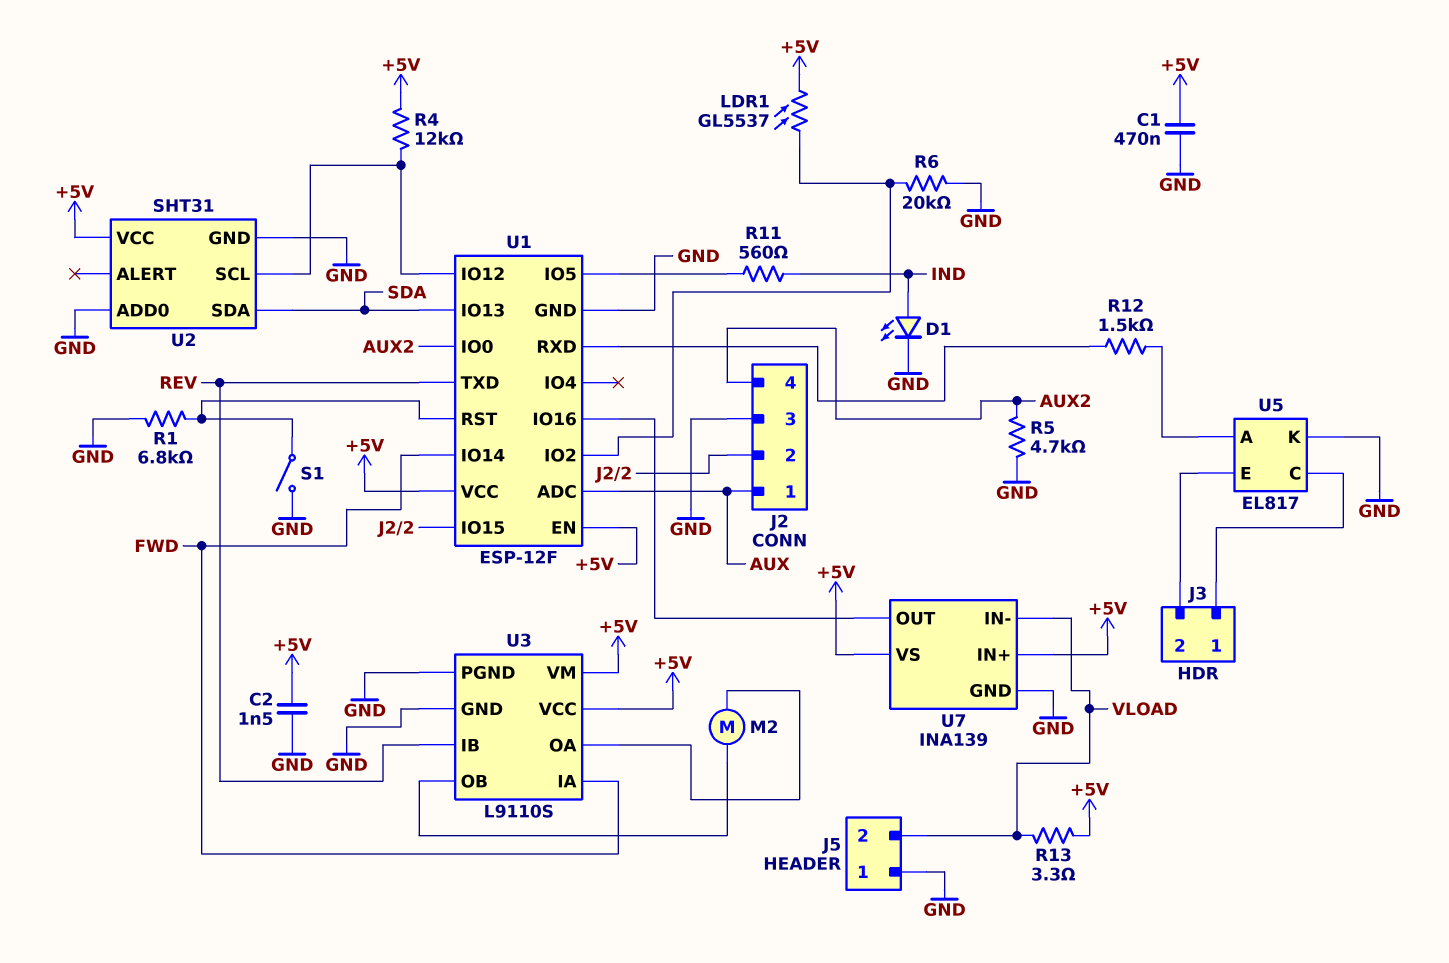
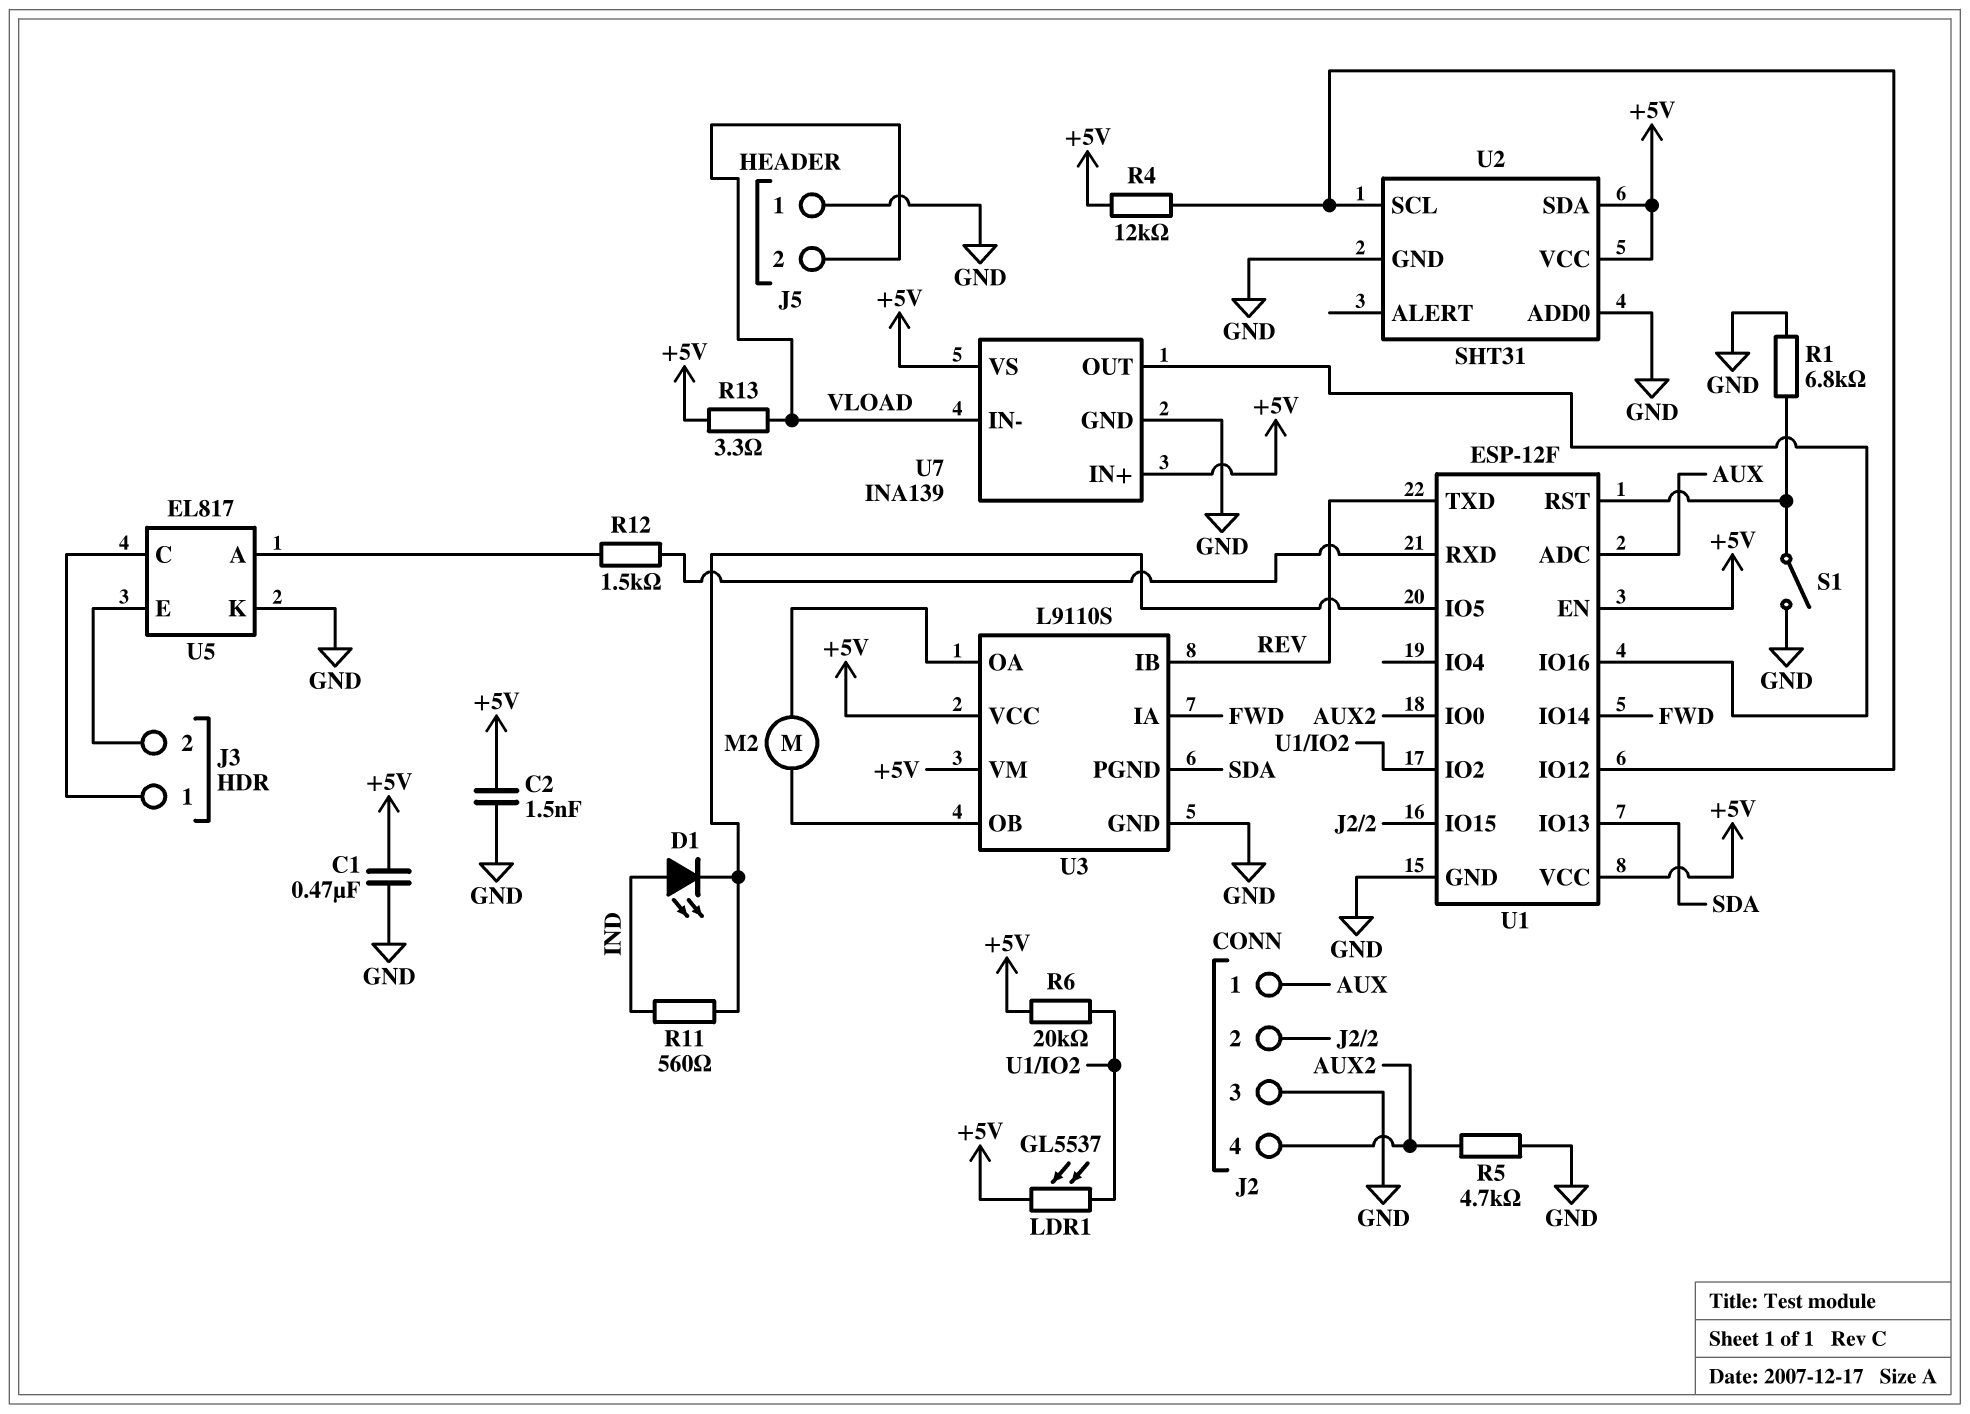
D1: LED (A IND, K GND) -> LED (A IND, K U1/IO5)
R6: 20k (GND, U1/IO2) -> 20k (+5V, U1/IO2)
U2 pin SDA: SDA -> +5V
U3 pin PGND: GND -> SDA

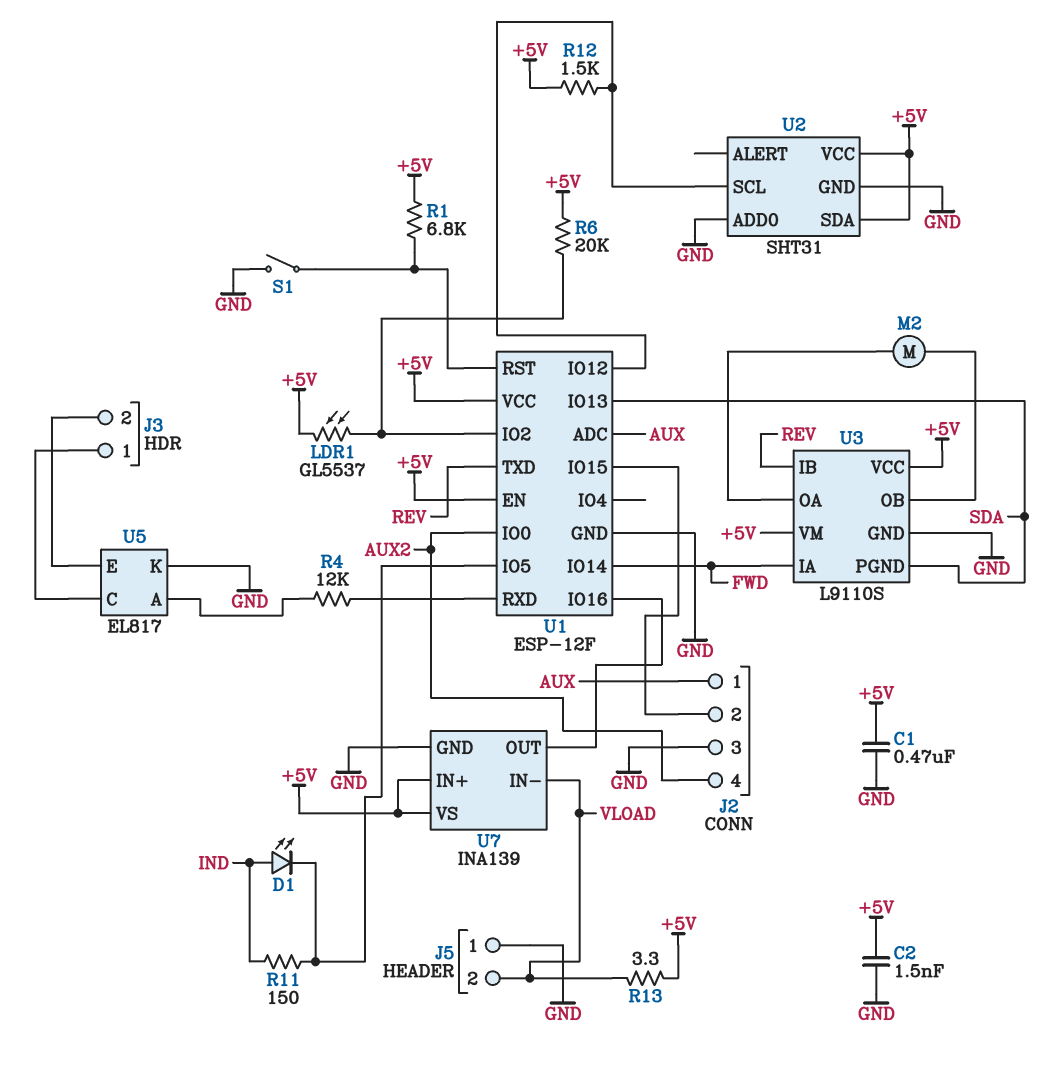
R1: 6.8k (GND, U1/RST) -> 6.8k (+5V, U1/RST)
R4: 12k (+5V, U1/IO12) -> 12k (U1/RXD, U5/A)
R5: 4.7k (AUX2, GND) -> none
R11: 560 (IND, U1/IO5) -> 150 (IND, U1/IO5)
R12: 1.5k (U1/RXD, U5/A) -> 1.5k (+5V, U1/IO12)

